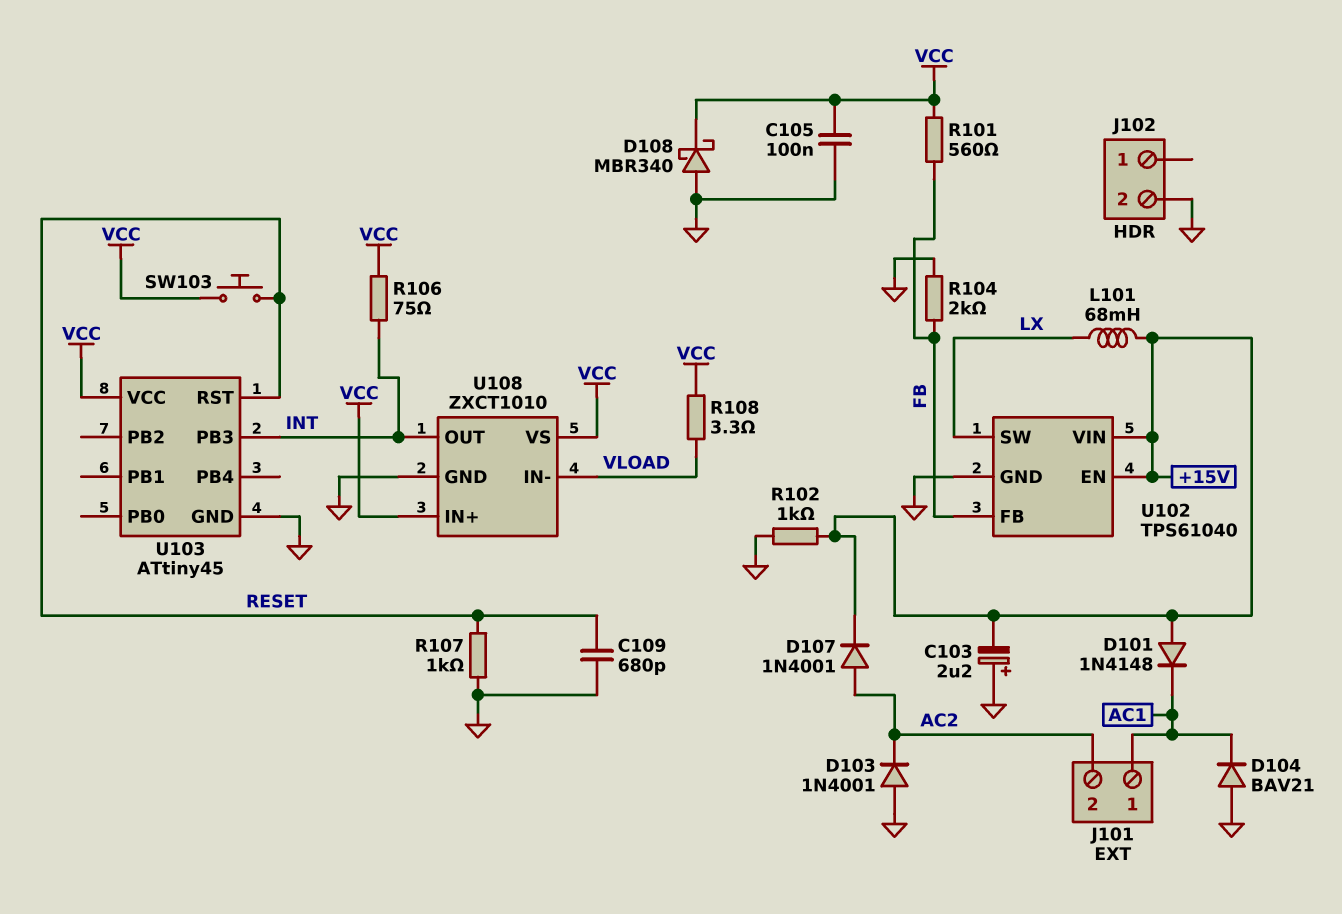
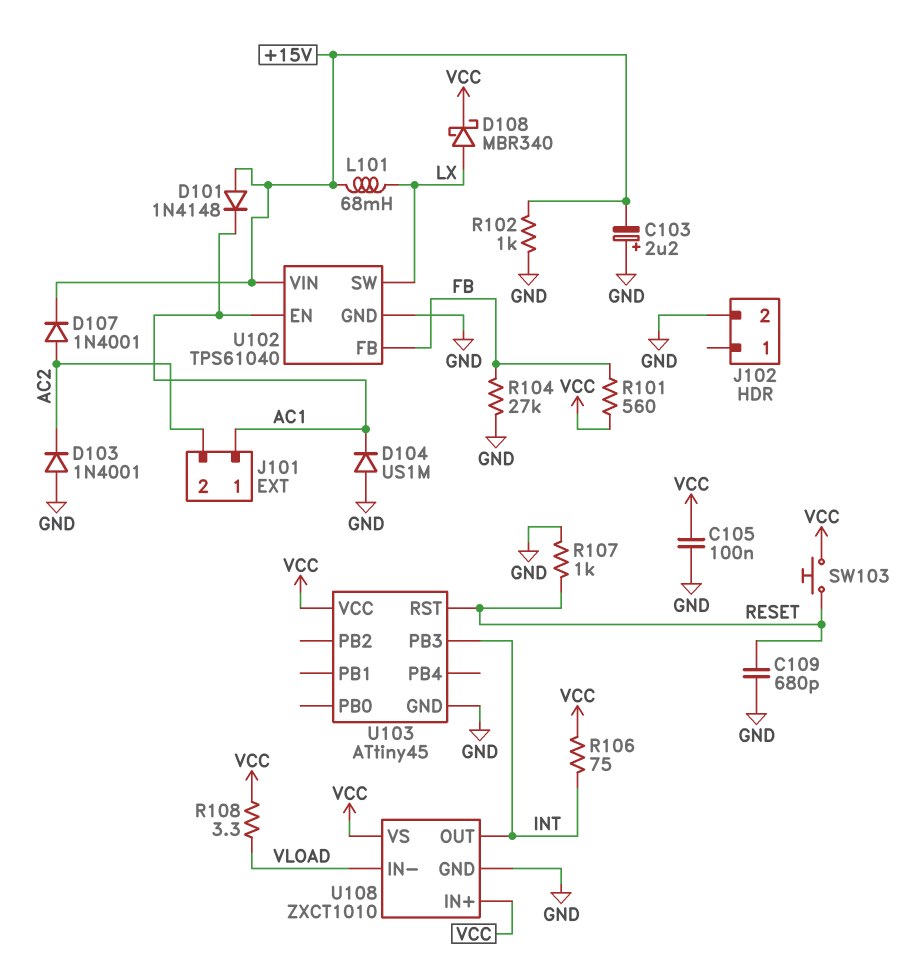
D104: diode BAV21 (A GND, K AC1) -> diode US1M (A GND, K AC1)
D108: schottky MBR340 (A GND, K VCC) -> schottky MBR340 (A LX, K VCC)
R104: 2k (FB, GND) -> 27k (FB, GND)
U102 pin EN: +15V -> AC1

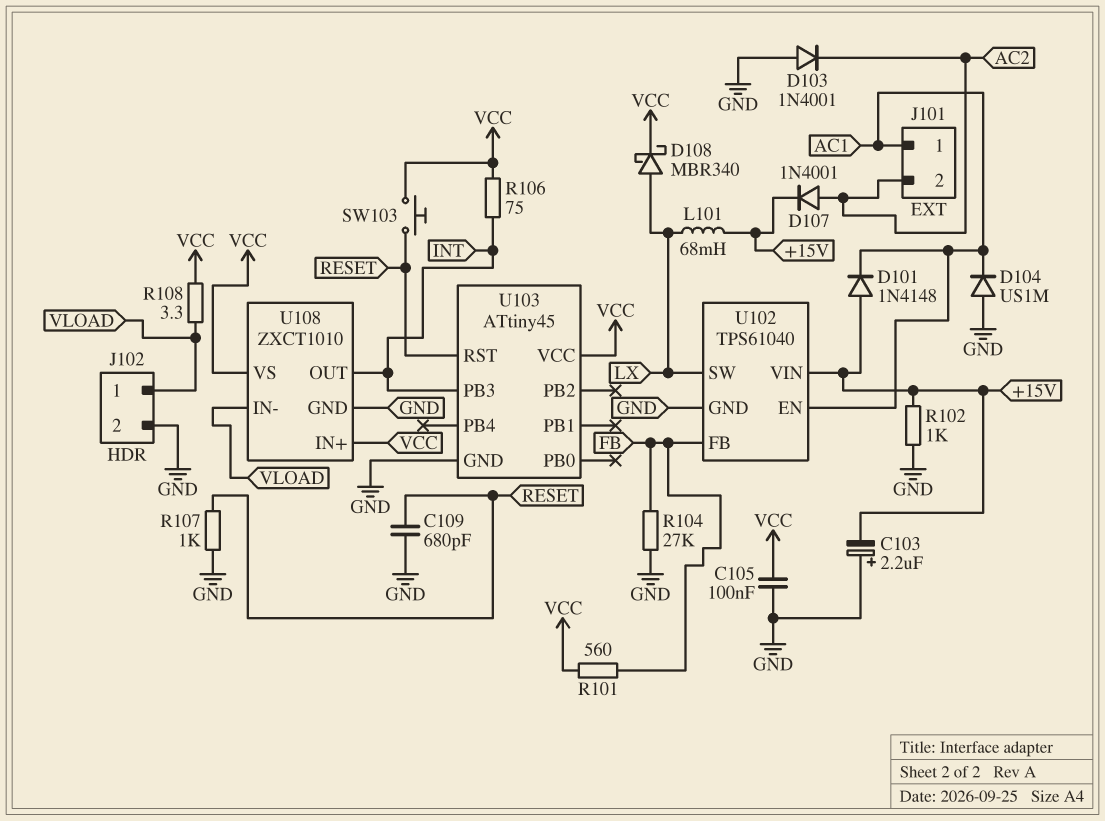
J102 pin 1: none -> VLOAD

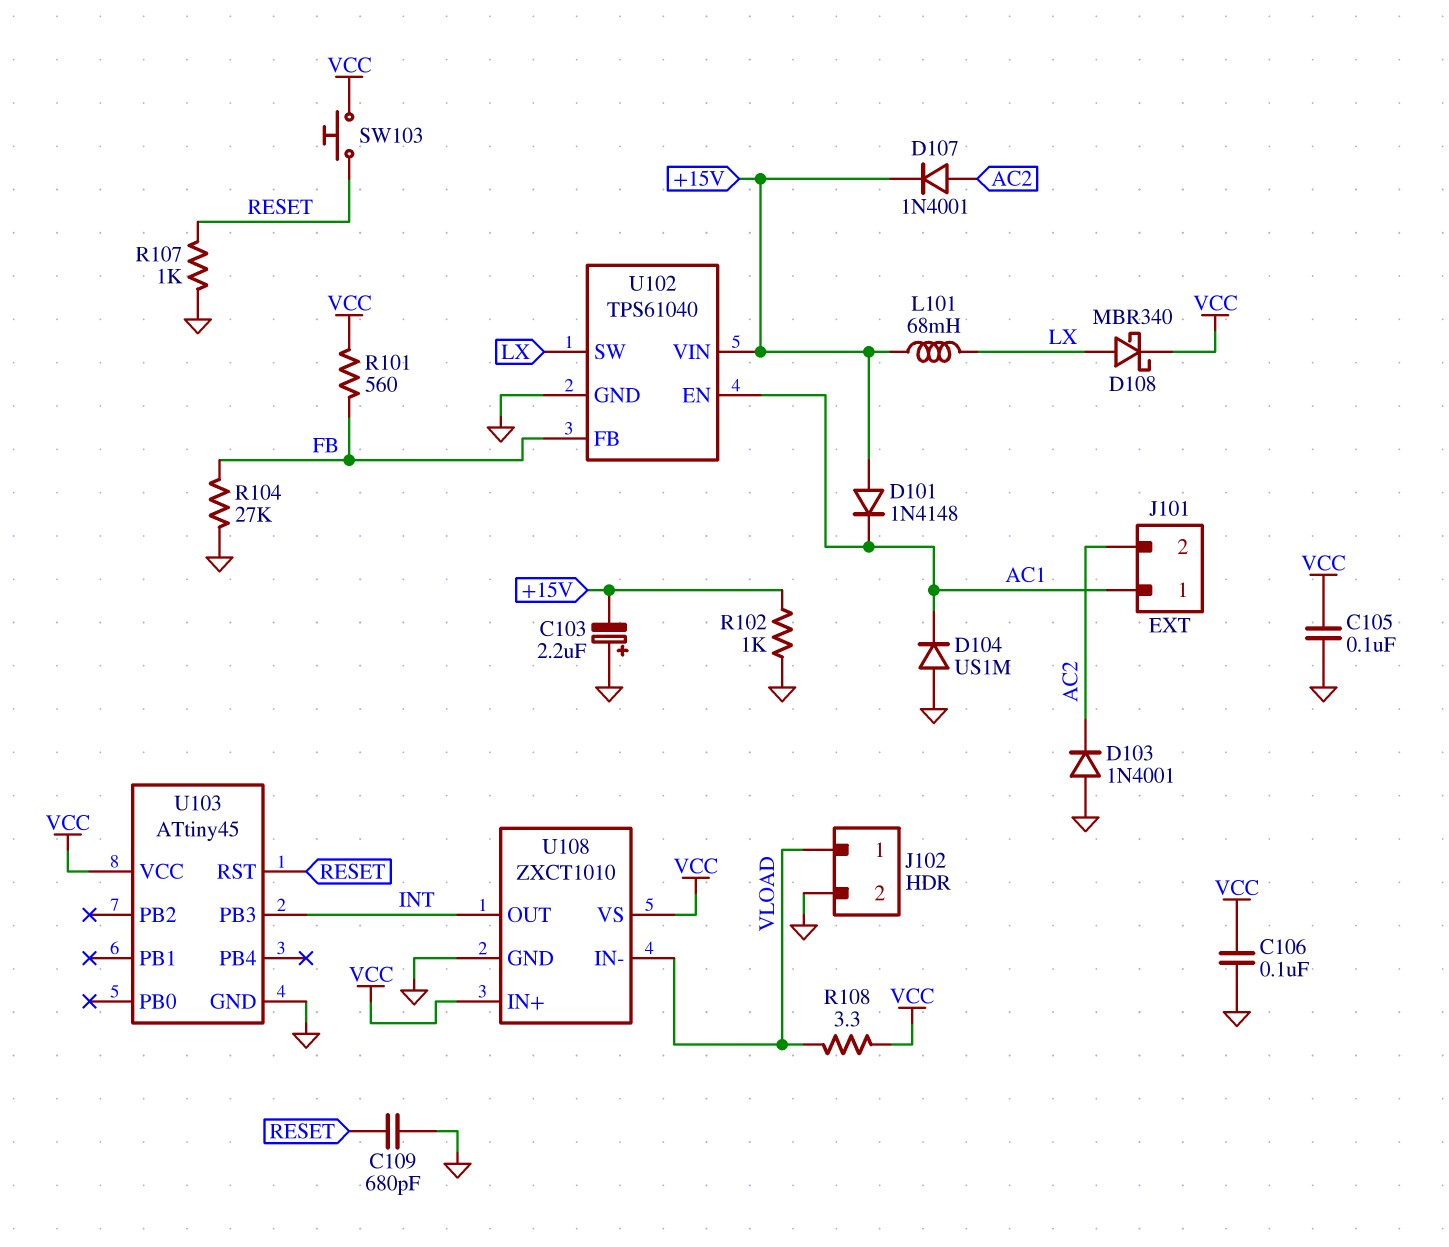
C106: none -> 100nF (GND, VCC)
R106: 75 (INT, VCC) -> none

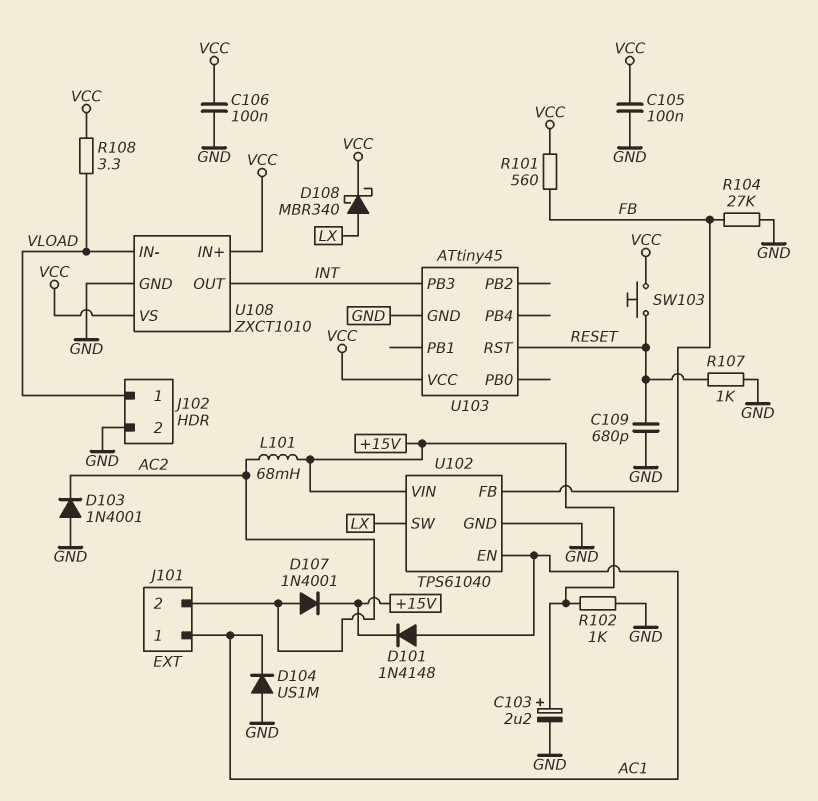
C103: 2.2uF (plus GND, minus +15V) -> 2.2uF (plus +15V, minus GND)
D101: diode 1N4148 (A +15V, K AC1) -> diode 1N4148 (A AC1, K +15V)
L101: 68mH (+15V, LX) -> 68mH (+15V, AC2)

